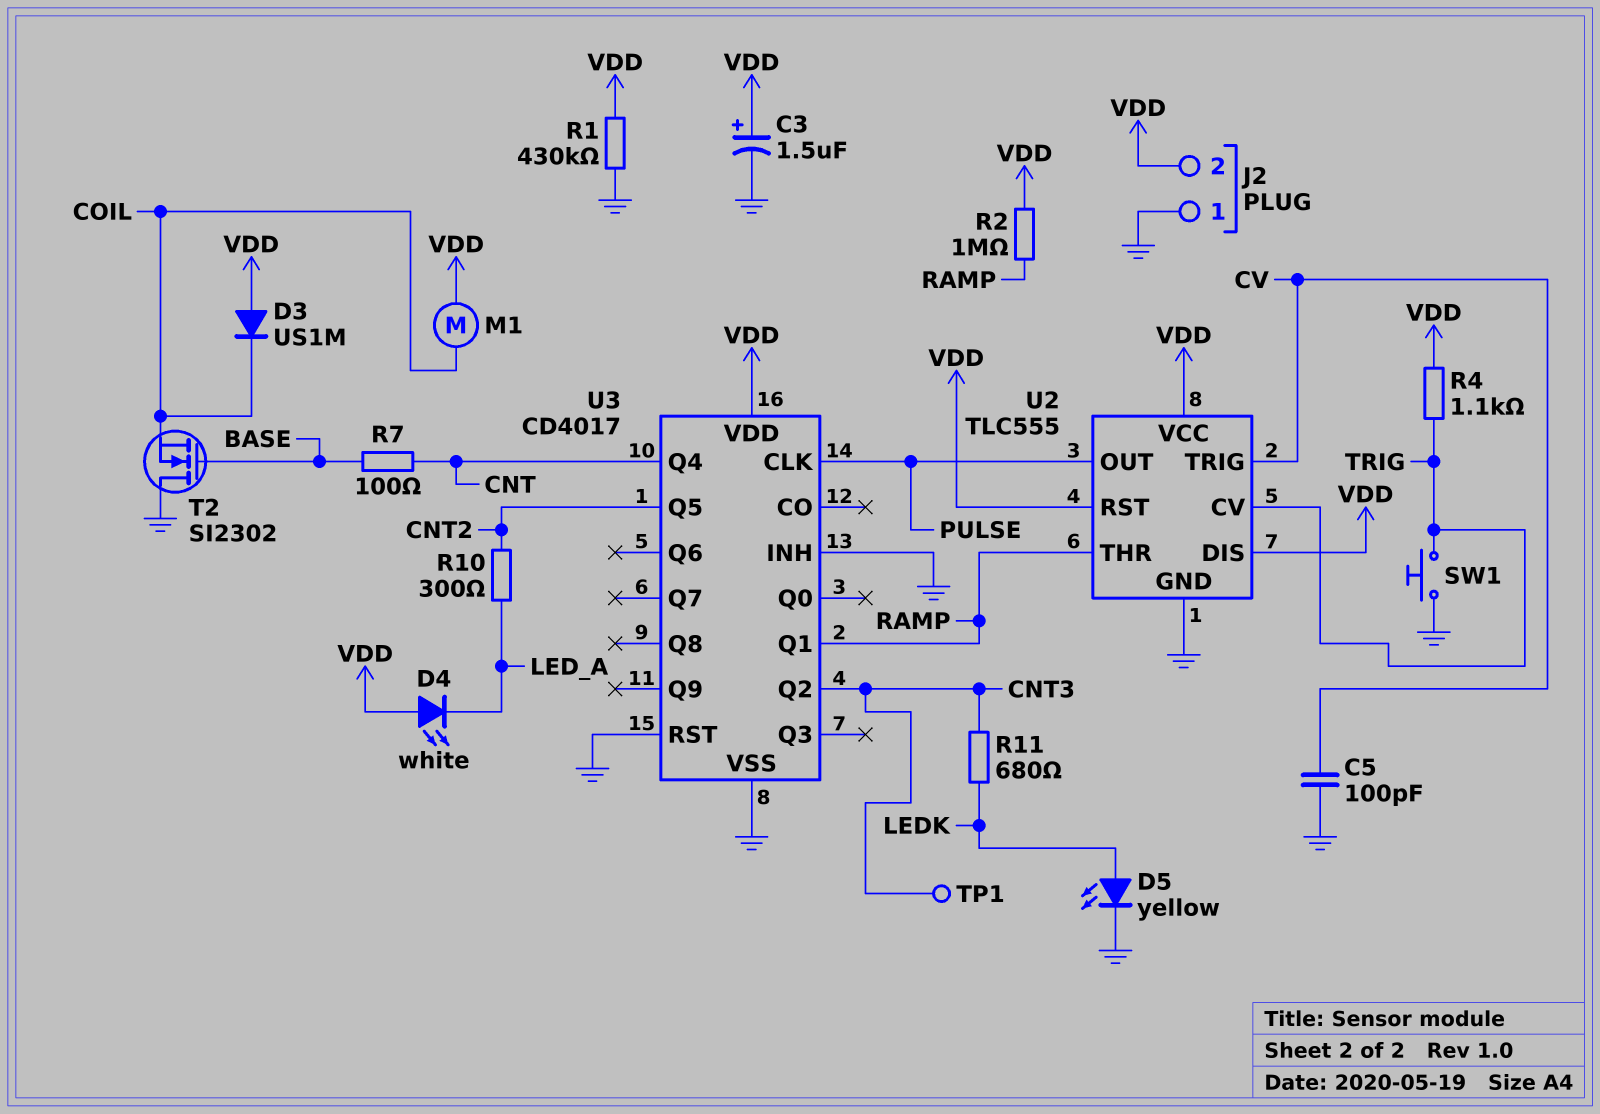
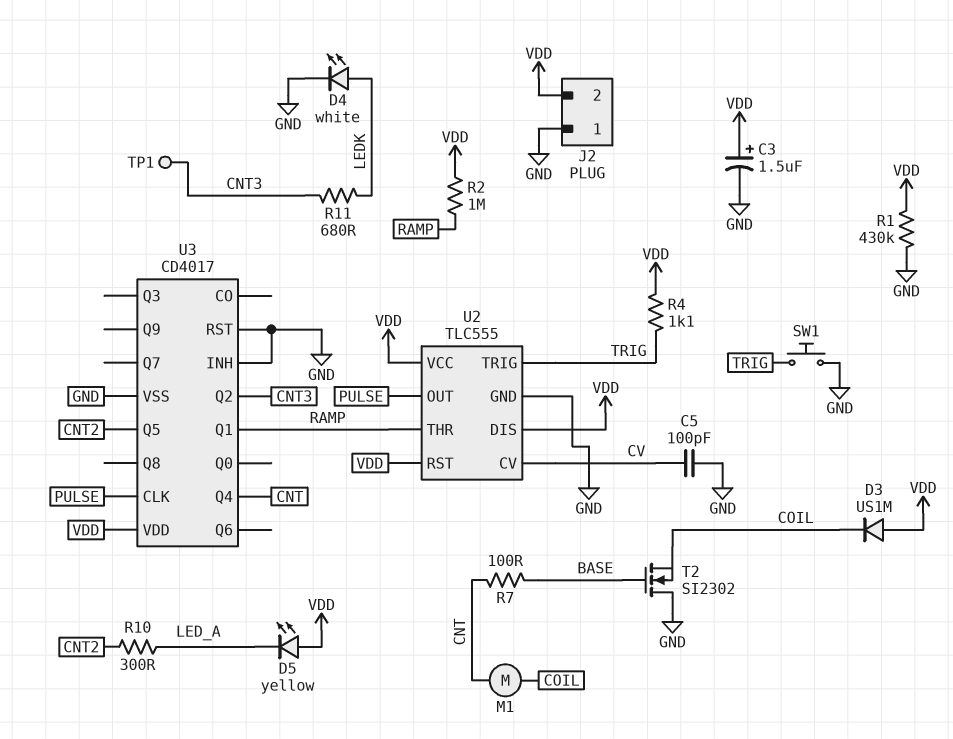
D4: LED white (A VDD, K LED_A) -> LED white (A LEDK, K GND)
D5: LED yellow (A LEDK, K GND) -> LED yellow (A VDD, K LED_A)
M1: motor (COIL, VDD) -> motor (CNT, COIL)
U2 pin CV: TRIG -> CV
U2 pin TRIG: CV -> TRIG

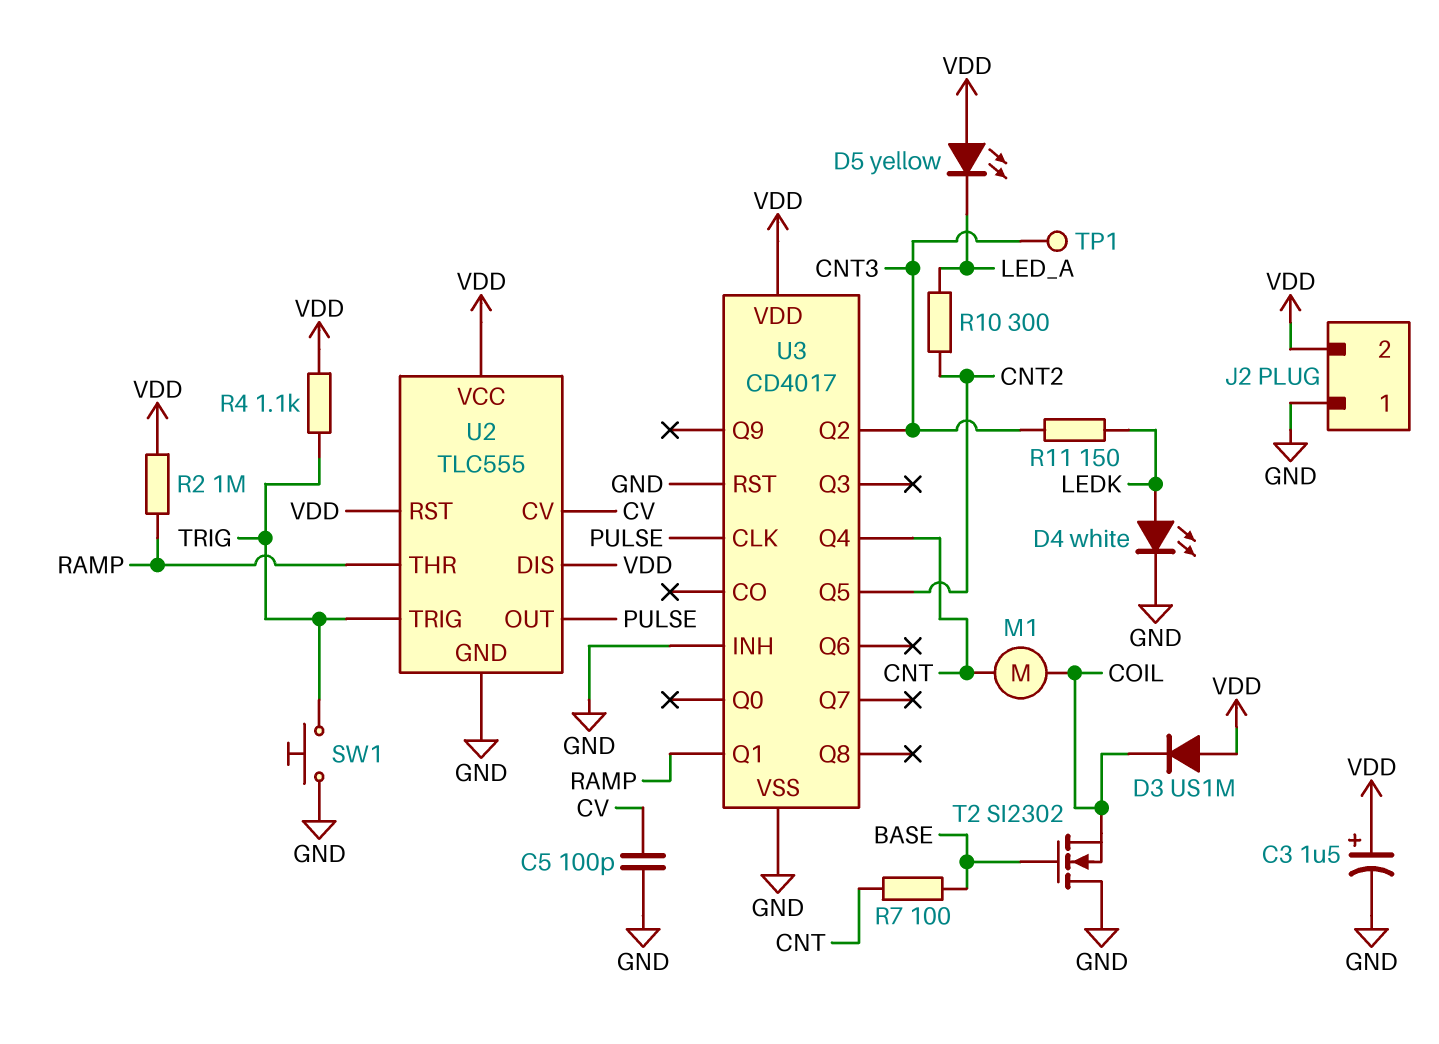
R1: 430k (GND, VDD) -> none
R11: 680 (CNT3, LEDK) -> 150 (CNT3, LEDK)

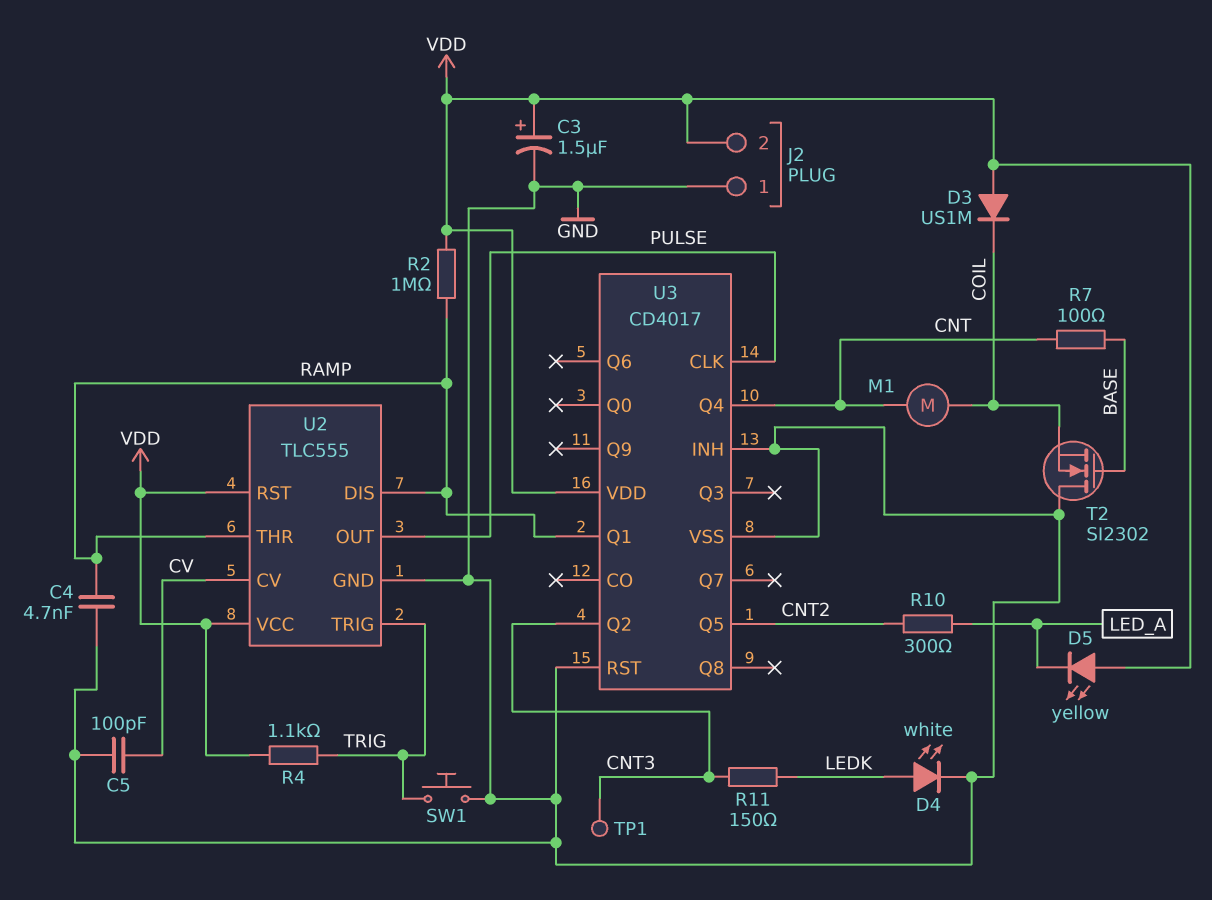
C4: none -> 4.7nF (GND, RAMP)
U2 pin DIS: VDD -> RAMP

